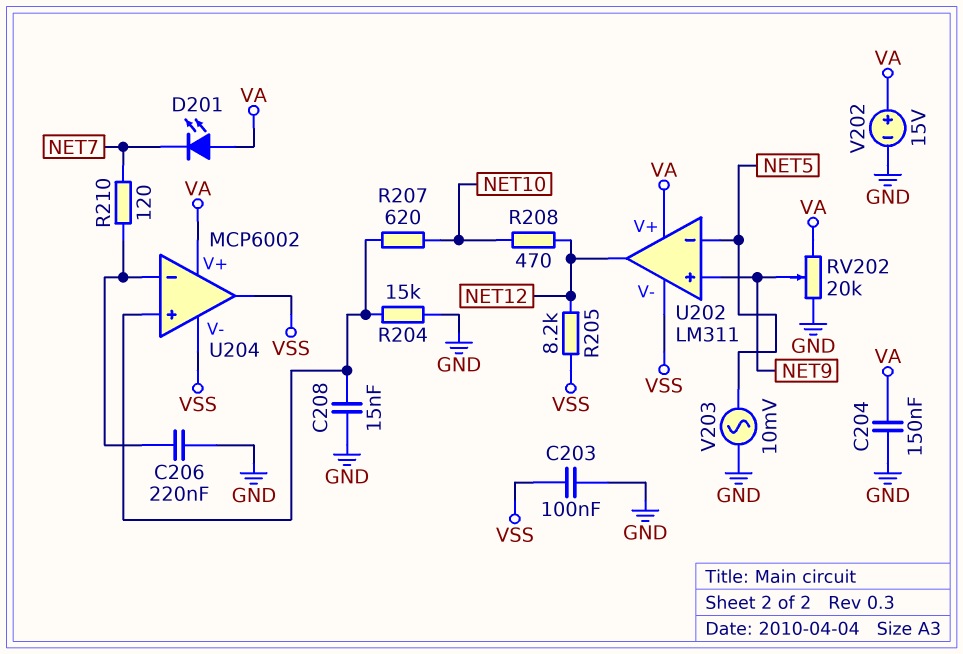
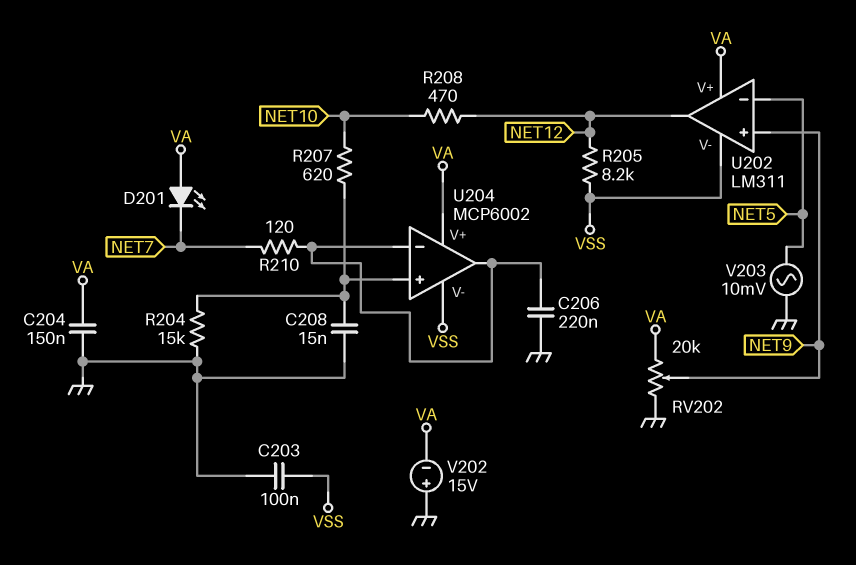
U204 pin out: VSS -> U204/in-
V202: 15V (plus VA, minus GND) -> 15V (plus GND, minus VA)

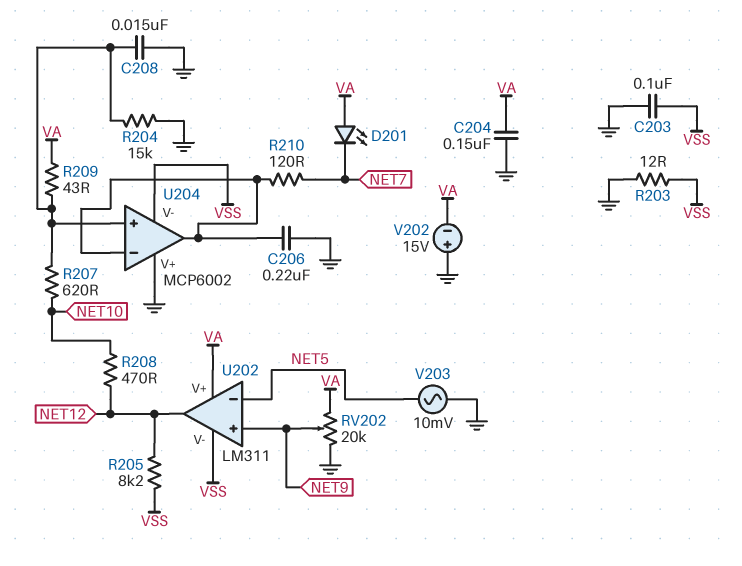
R203: none -> 12 (GND, VSS)
R209: none -> 43 (U204/in+, VA)
U204 pin V+: VA -> GND

